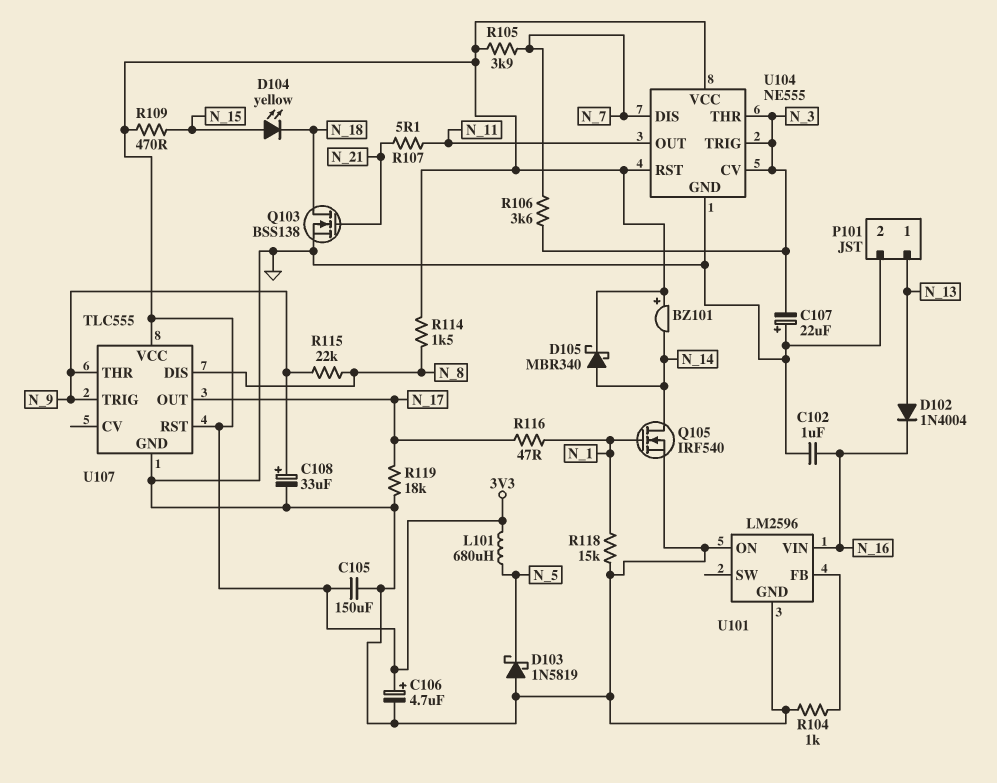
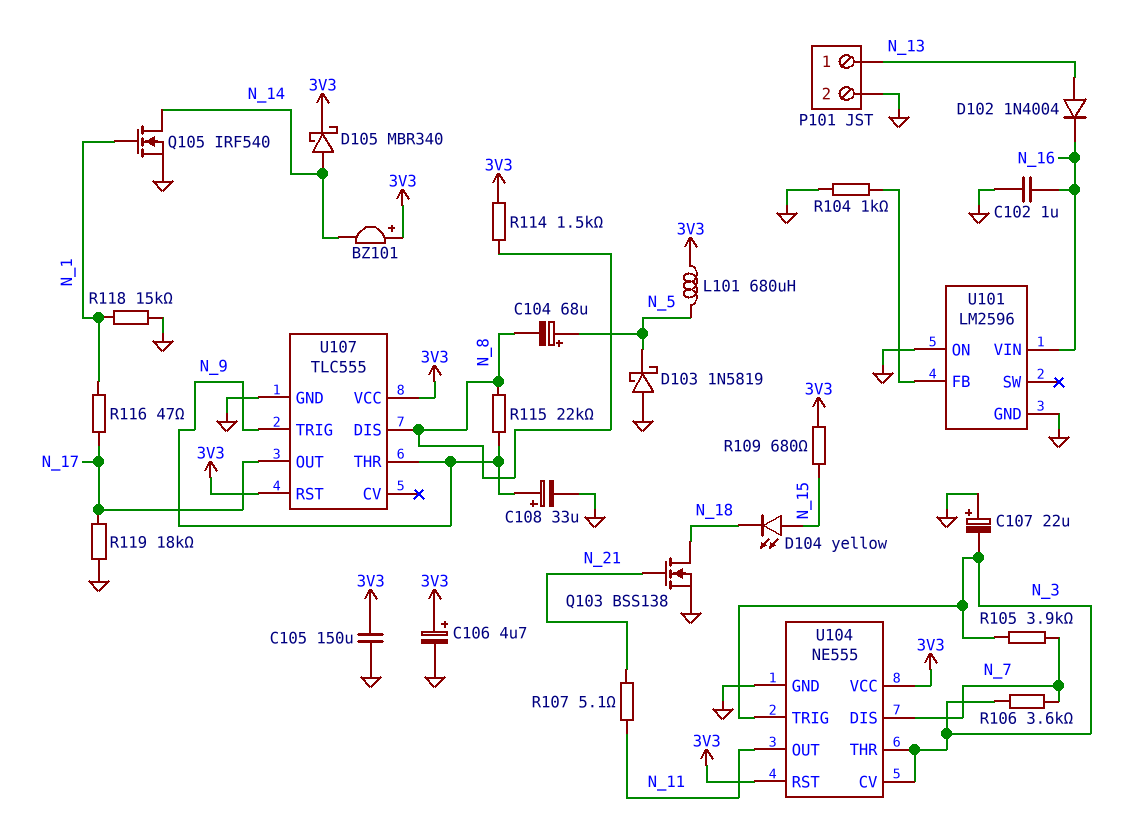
C104: none -> 68uF (plus N_5, minus N_8)
R105: 3.9k (3V3, N_7) -> 3.9k (N_3, N_7)
R109: 470 (3V3, N_15) -> 680 (3V3, N_15)

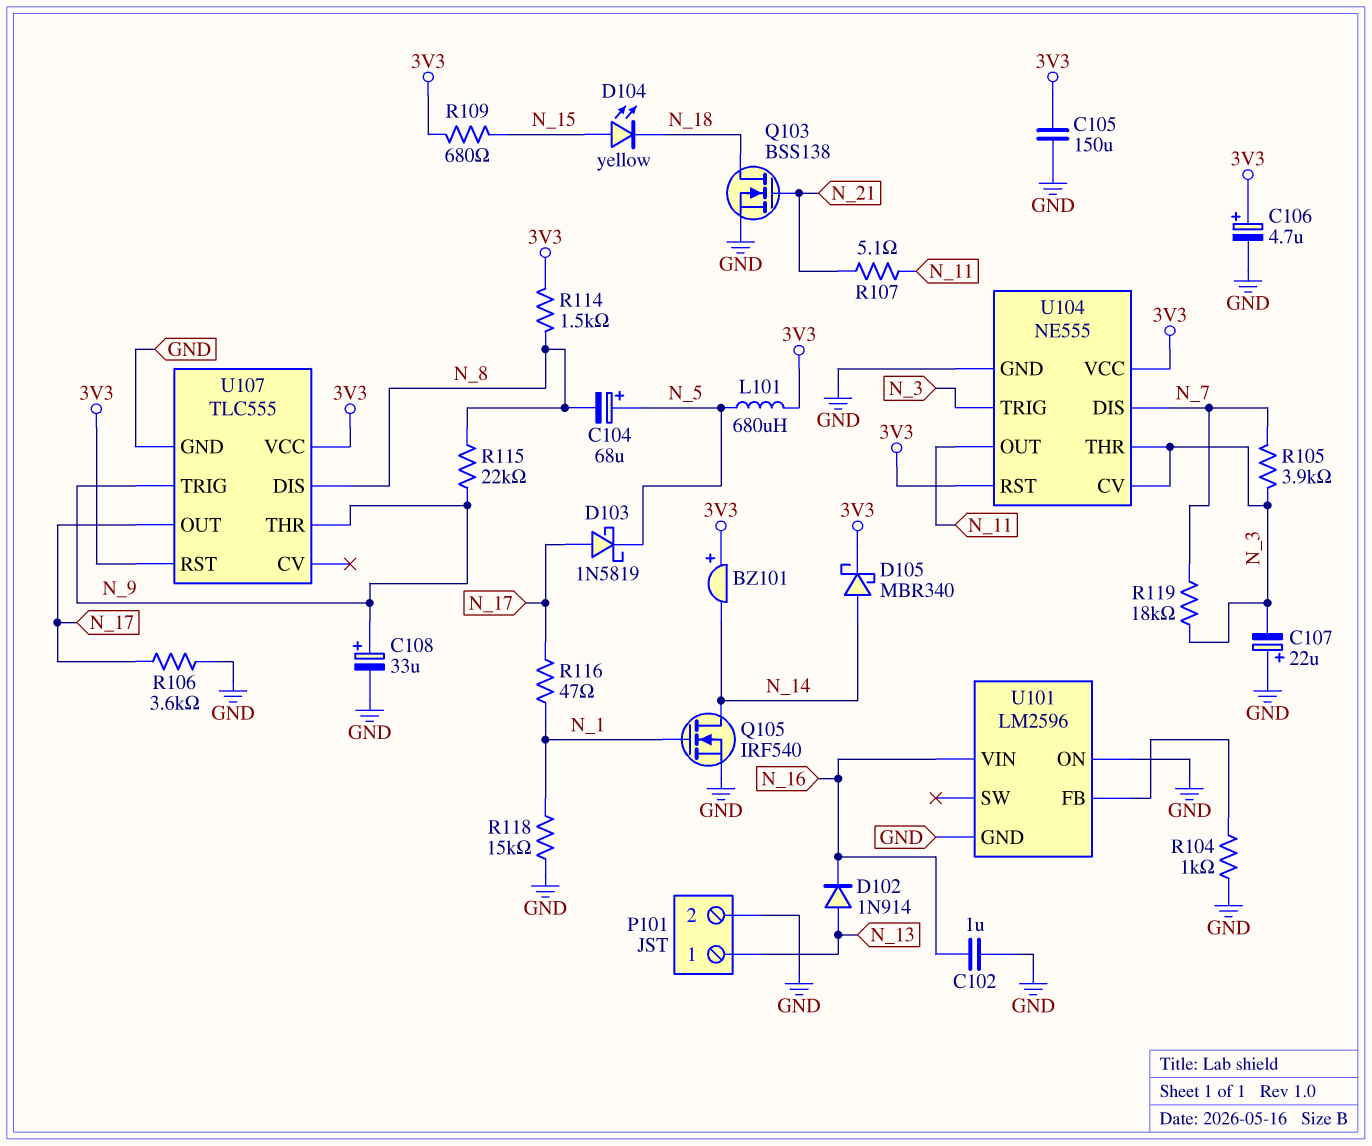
D102: diode 1N4004 (A N_13, K N_16) -> diode 1N914 (A N_13, K N_16)
D103: schottky 1N5819 (A GND, K N_5) -> schottky 1N5819 (A N_17, K N_5)
R106: 3.6k (N_3, N_7) -> 3.6k (GND, N_17)
R119: 18k (GND, N_17) -> 18k (N_3, N_7)

